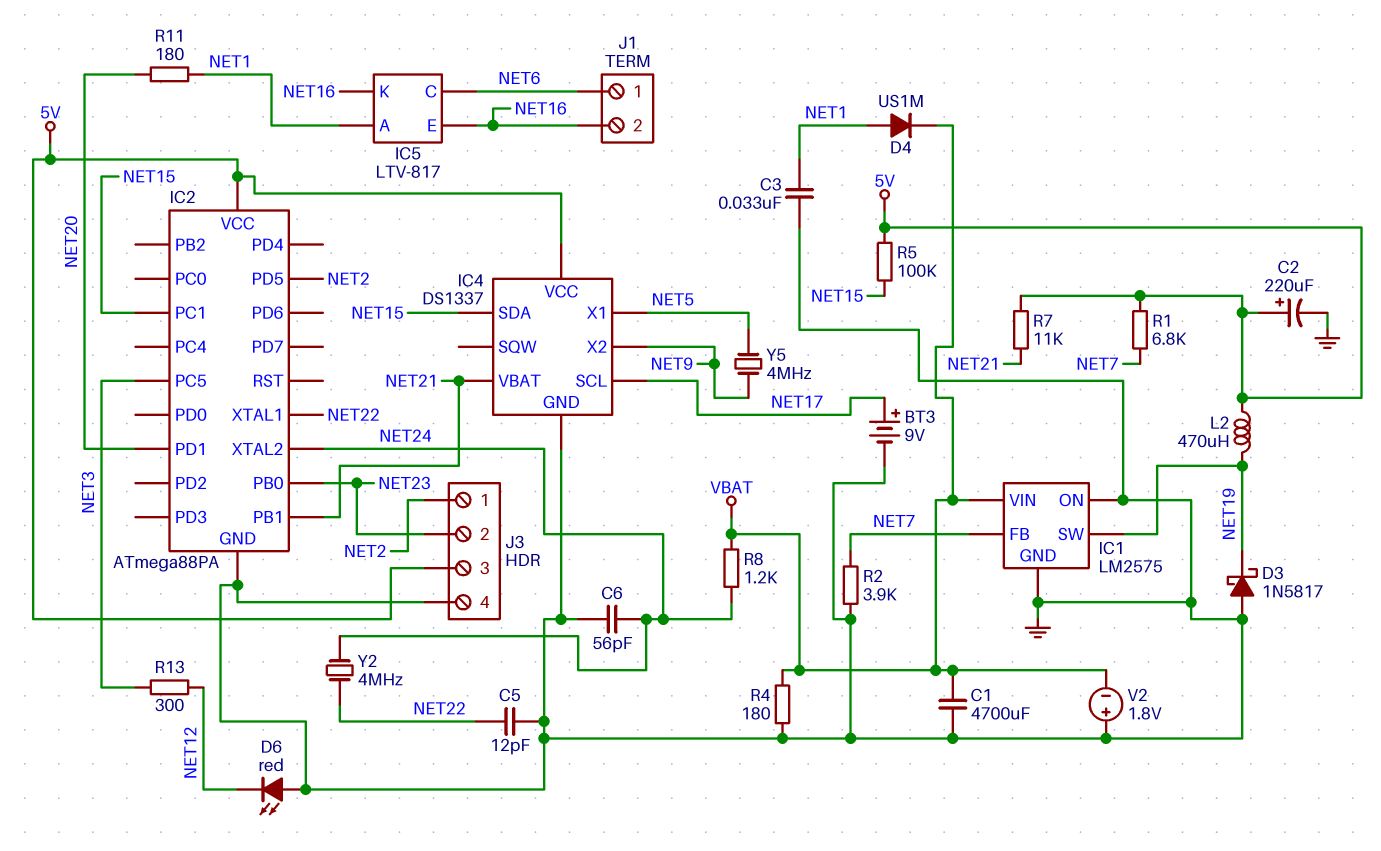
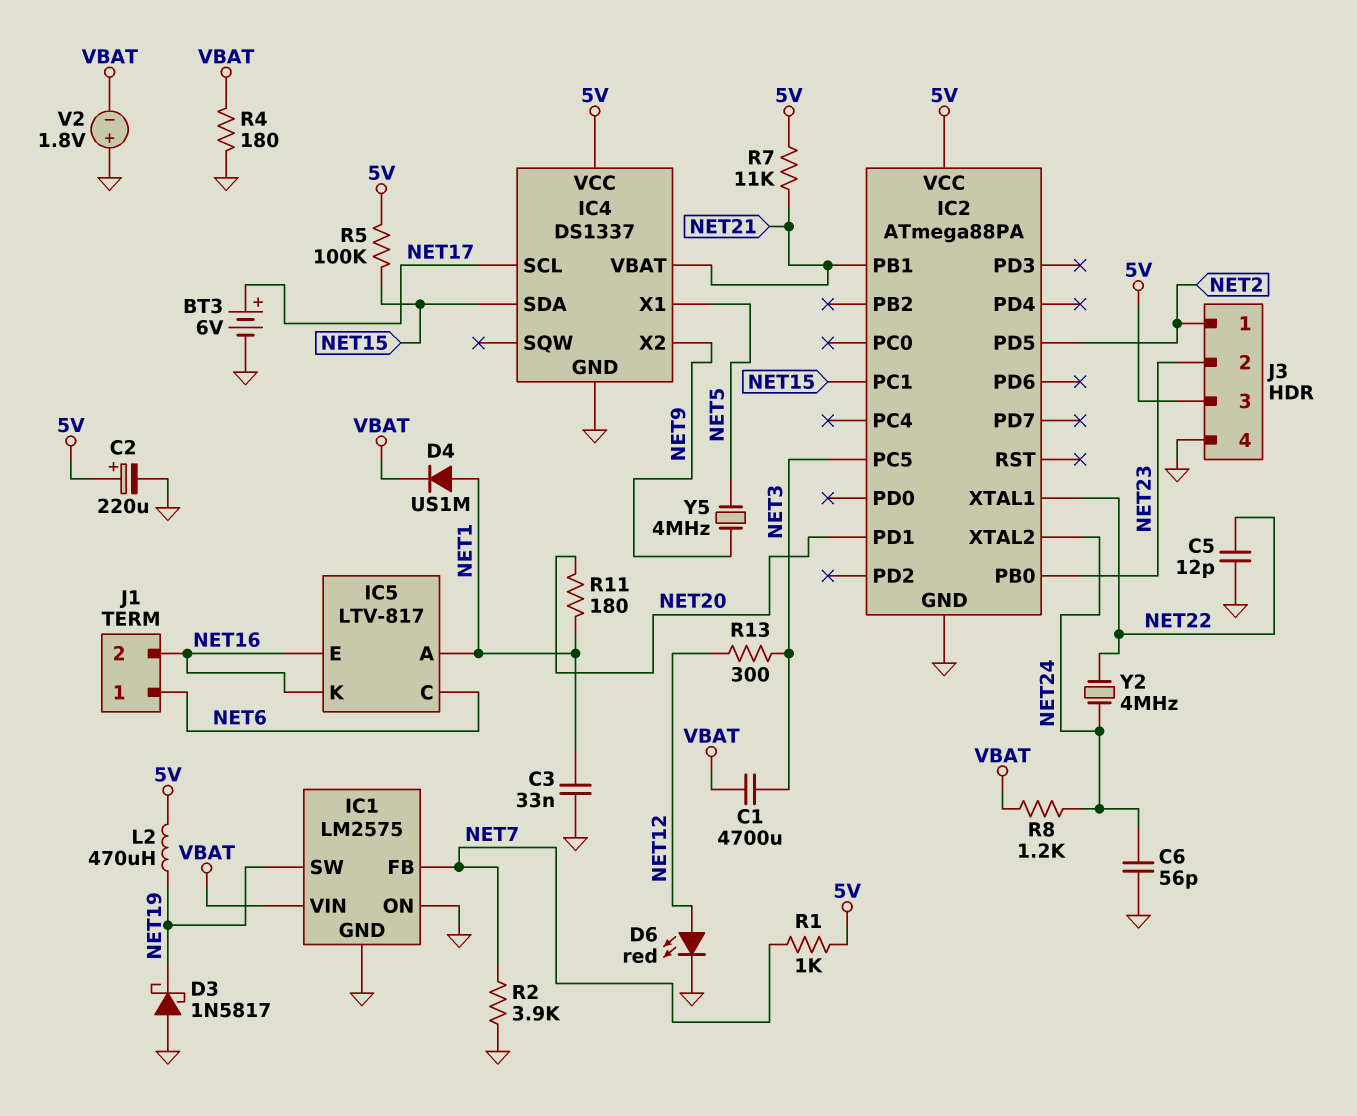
BT3: 9V (plus NET17, minus GND) -> 6V (plus NET17, minus GND)
C1: 4700uF (GND, VBAT) -> 4700uF (NET3, VBAT)
D6: LED red (A GND, K NET12) -> LED red (A NET12, K GND)
R1: 6.8k (5V, NET7) -> 1k (5V, NET7)

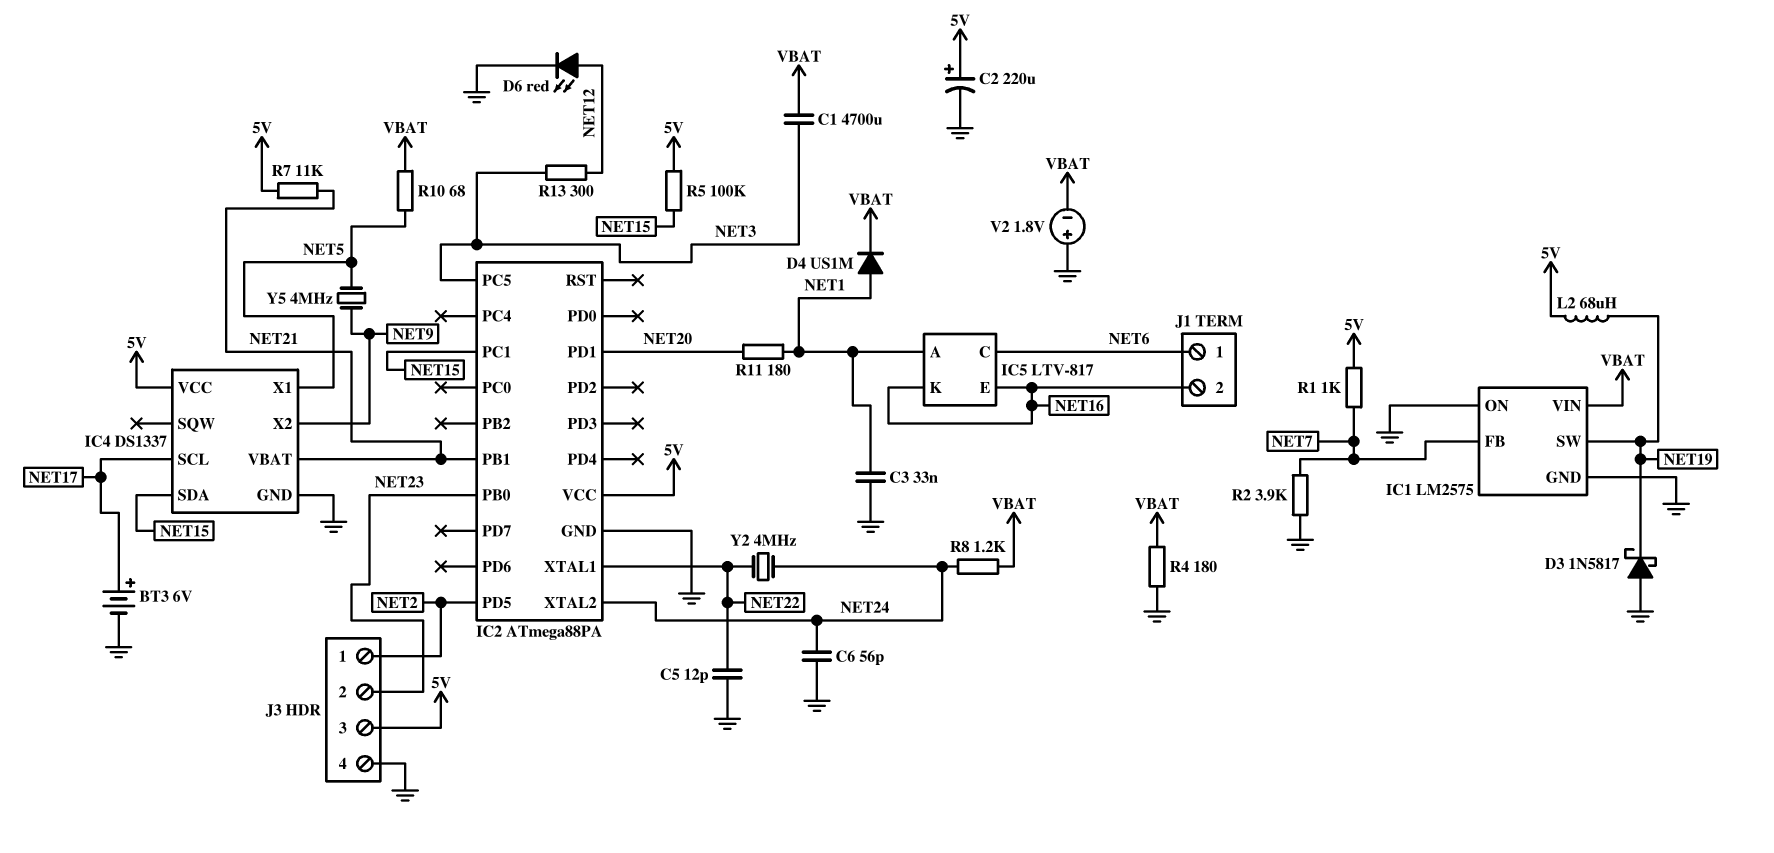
L2: 470uH (5V, NET19) -> 68uH (5V, NET19)
R10: none -> 68 (NET5, VBAT)

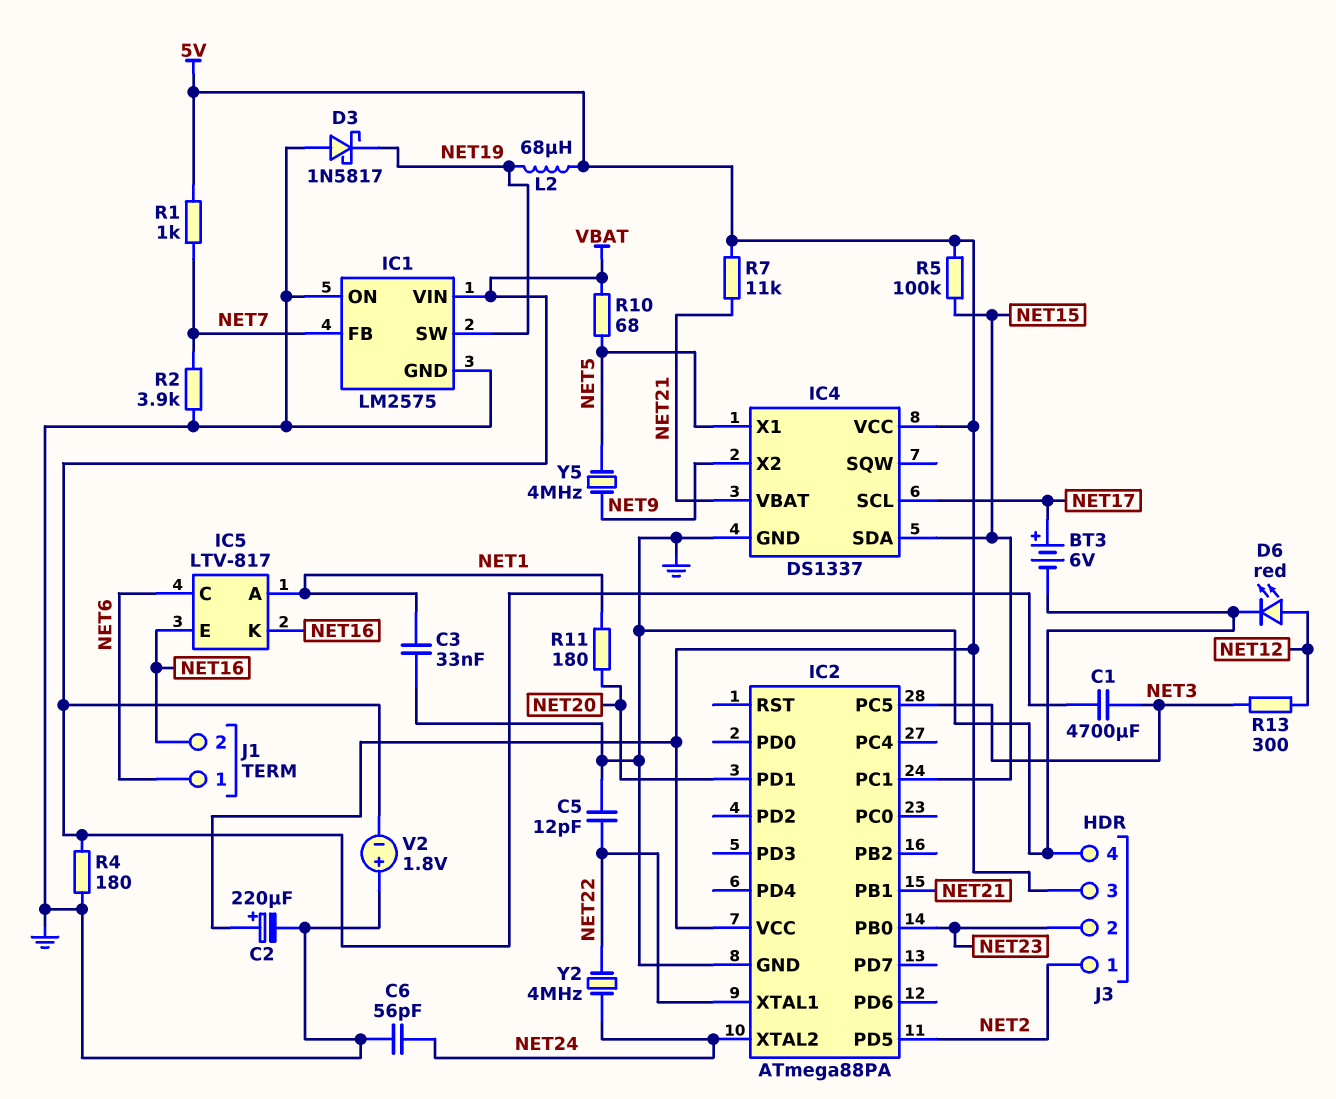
D4: diode US1M (A NET1, K VBAT) -> none
R8: 1.2k (NET24, VBAT) -> none

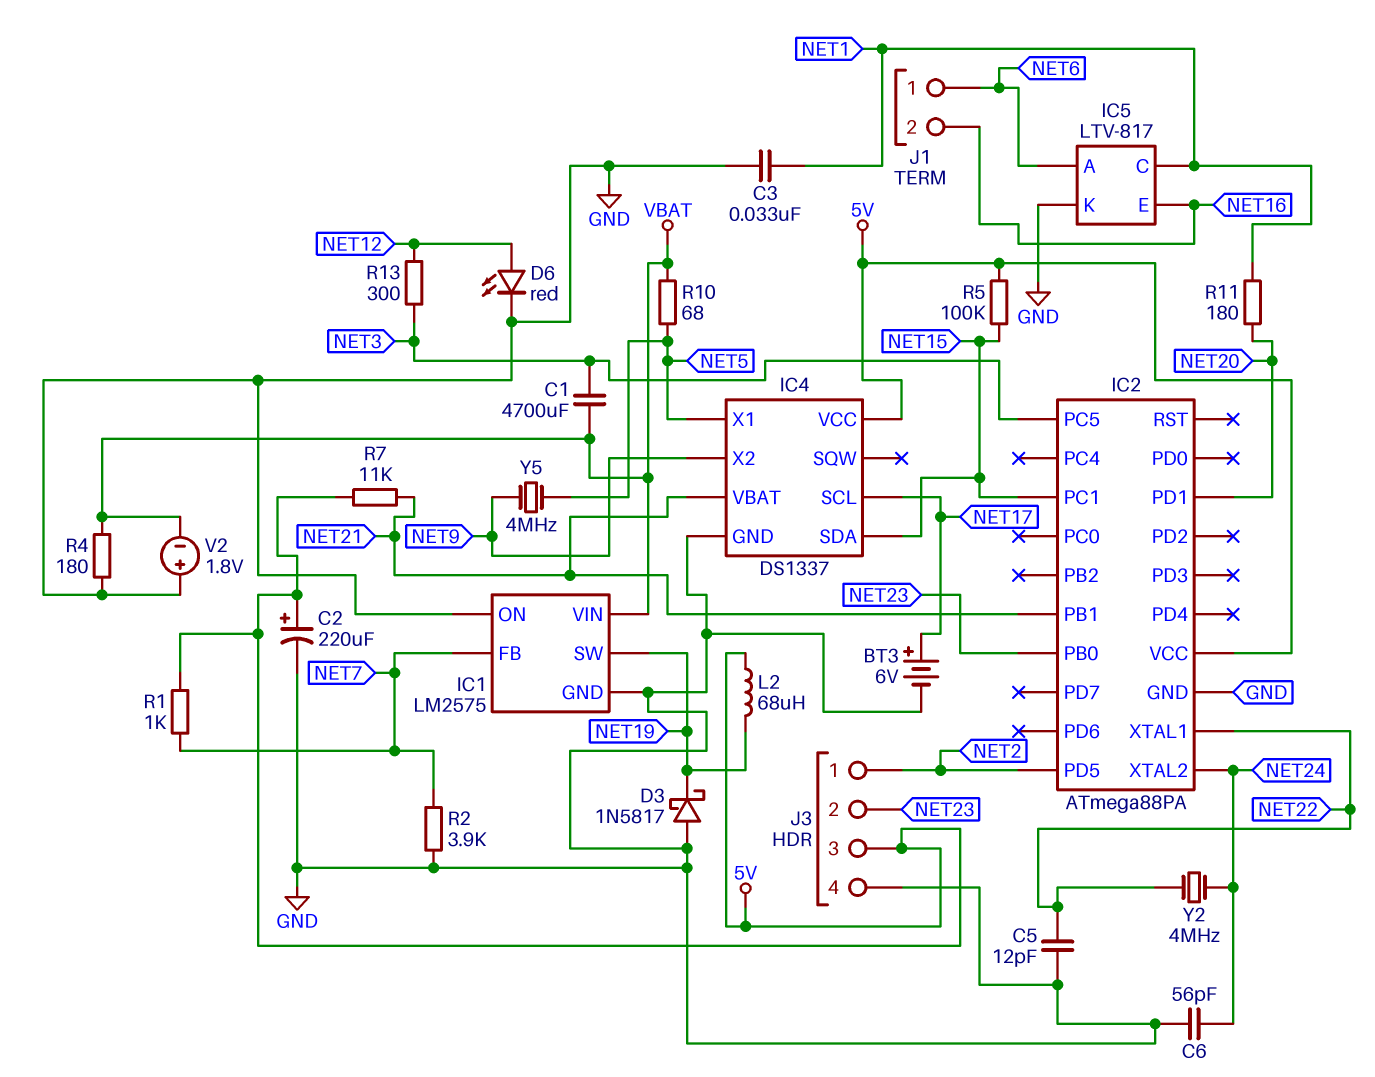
IC5 pin A: NET1 -> NET6
IC5 pin C: NET6 -> NET1
IC5 pin K: NET16 -> GND

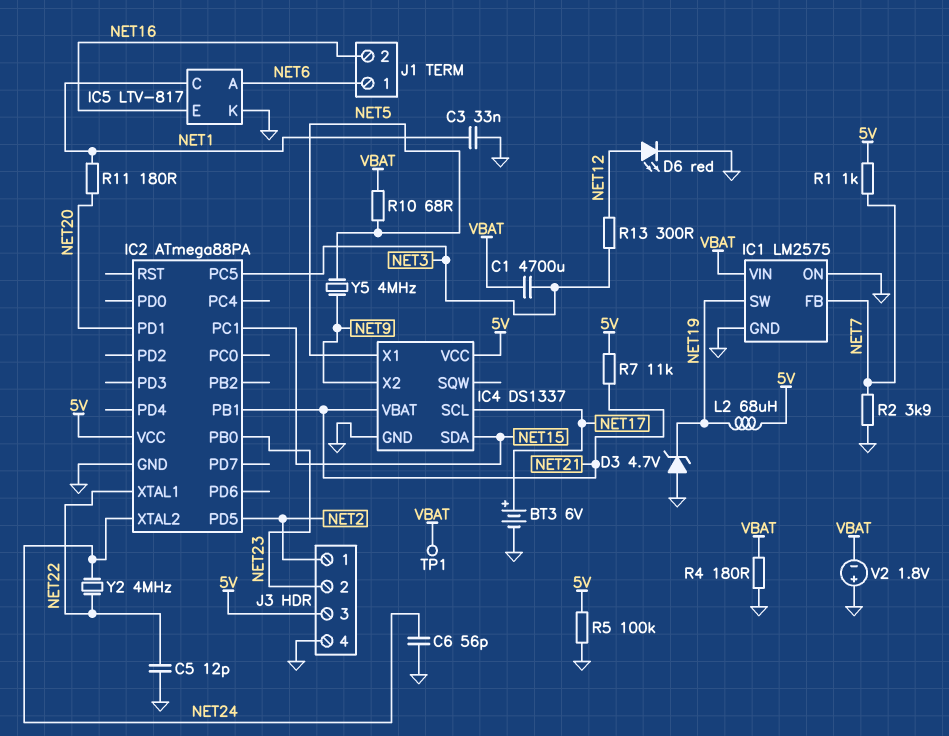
C2: 220uF (plus 5V, minus GND) -> none
D3: schottky 1N5817 (A GND, K NET19) -> zener 4.7V (A GND, K NET19)
R5: 100k (5V, NET15) -> 100k (5V, GND)
TP1: none -> test point (VBAT)

